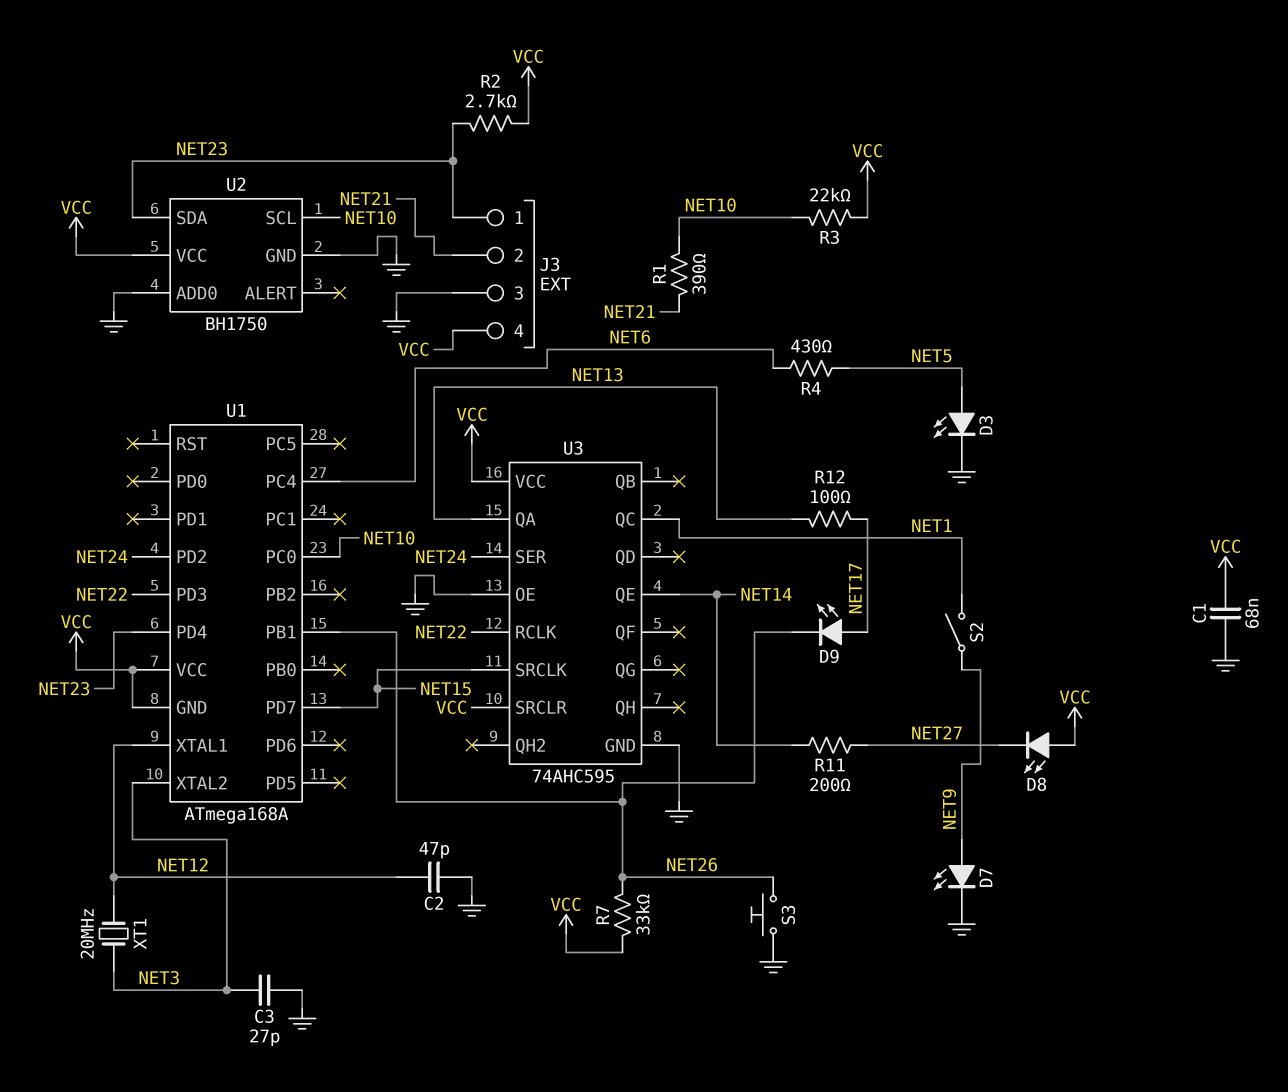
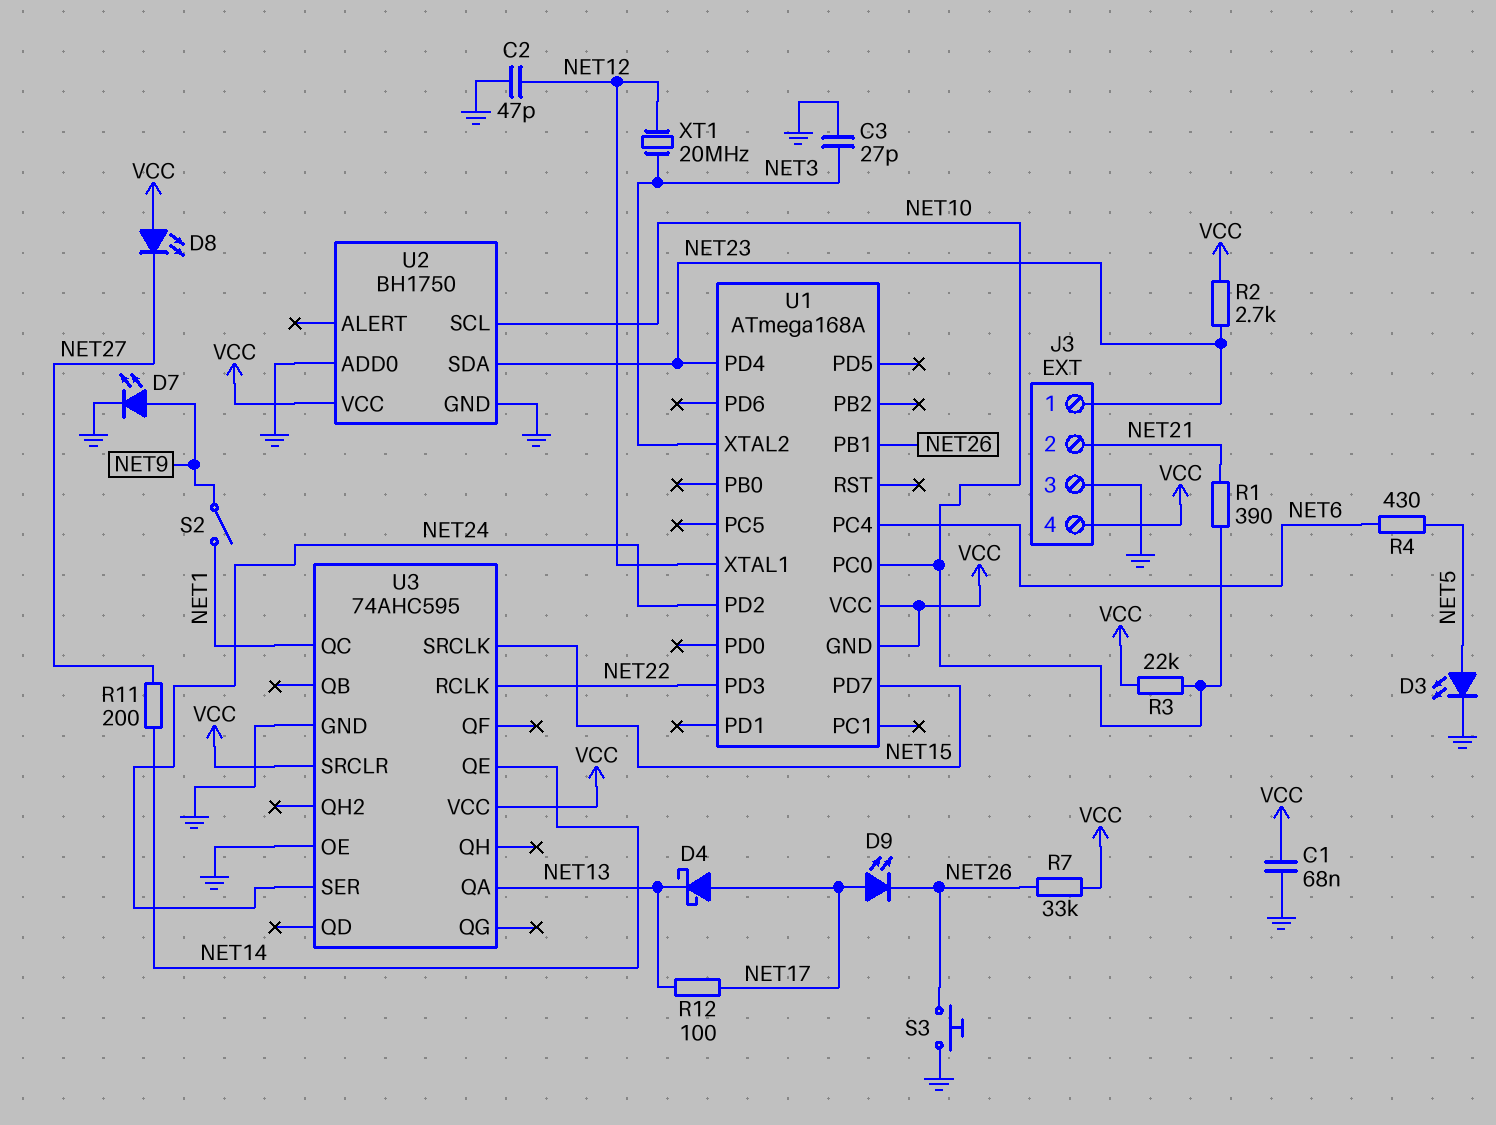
D4: none -> schottky (A NET17, K NET13)

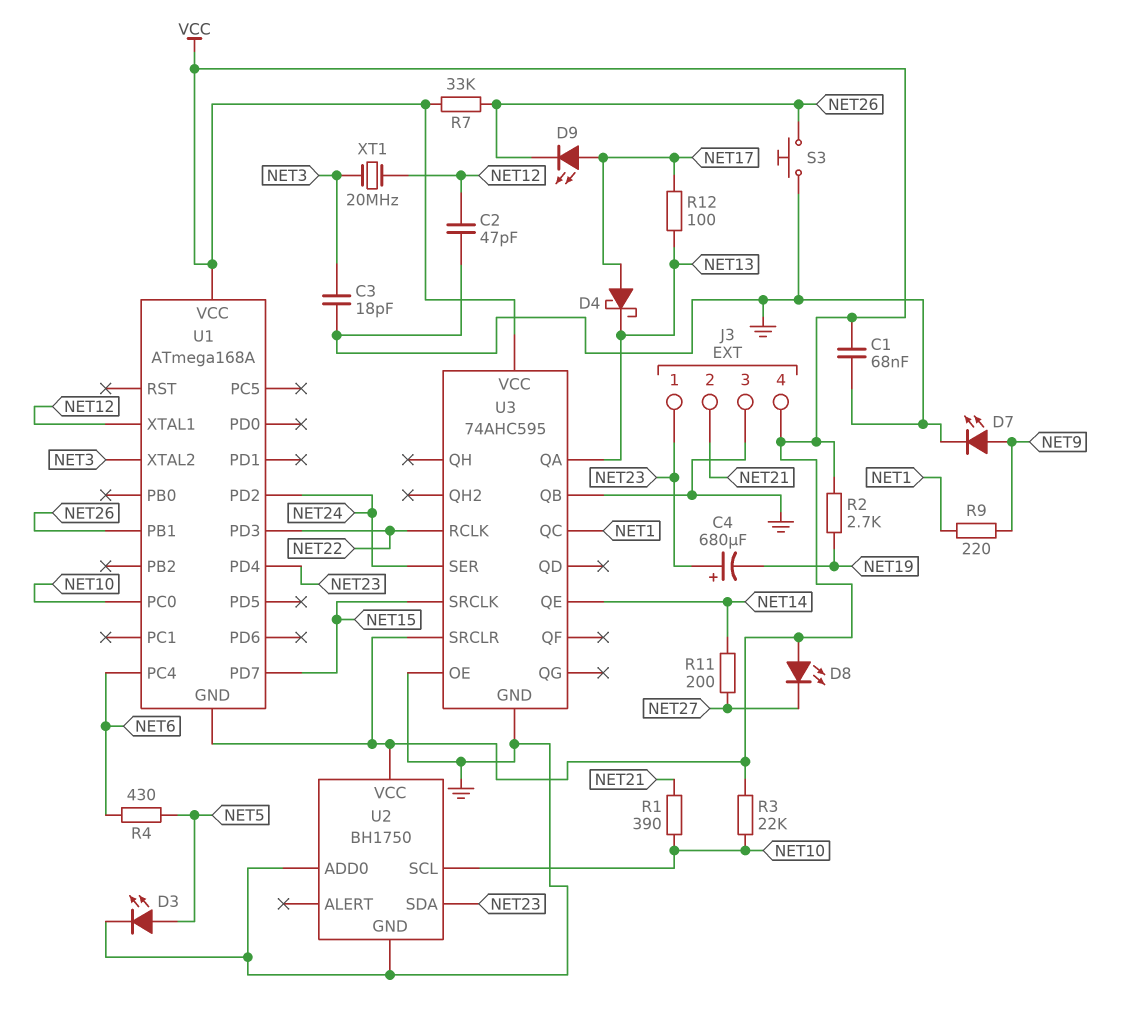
C3: 27pF (GND, NET3) -> 18pF (GND, NET3)
C4: none -> 680uF (plus NET23, minus NET19)
R2: 2.7k (NET23, VCC) -> 2.7k (NET19, VCC)
R9: none -> 220 (NET1, NET9)
S2: switch (NET1, NET9) -> none
U3 pin QB: none -> GND

